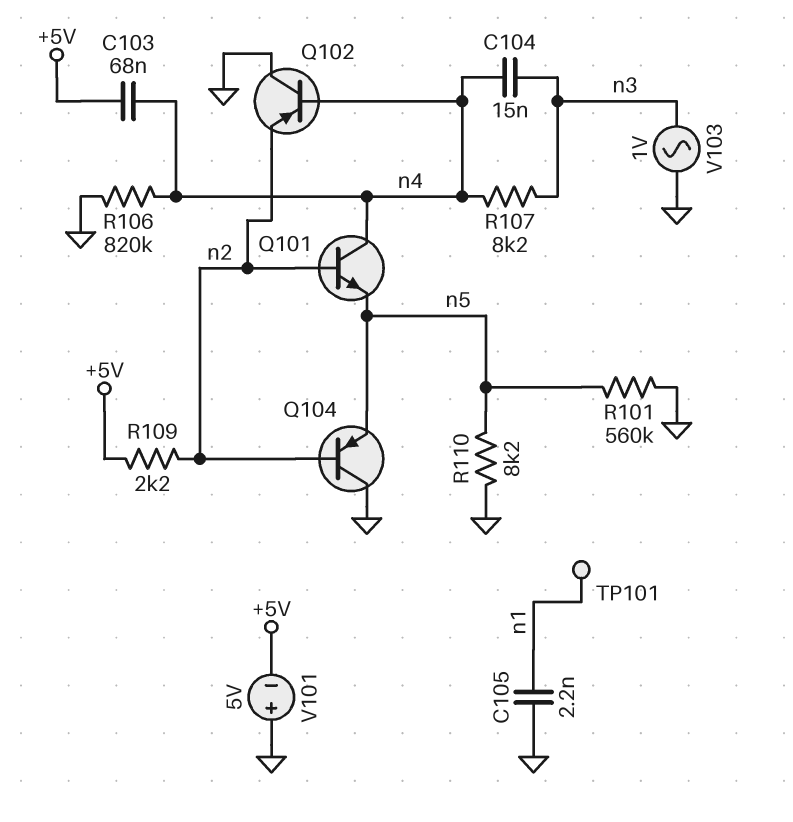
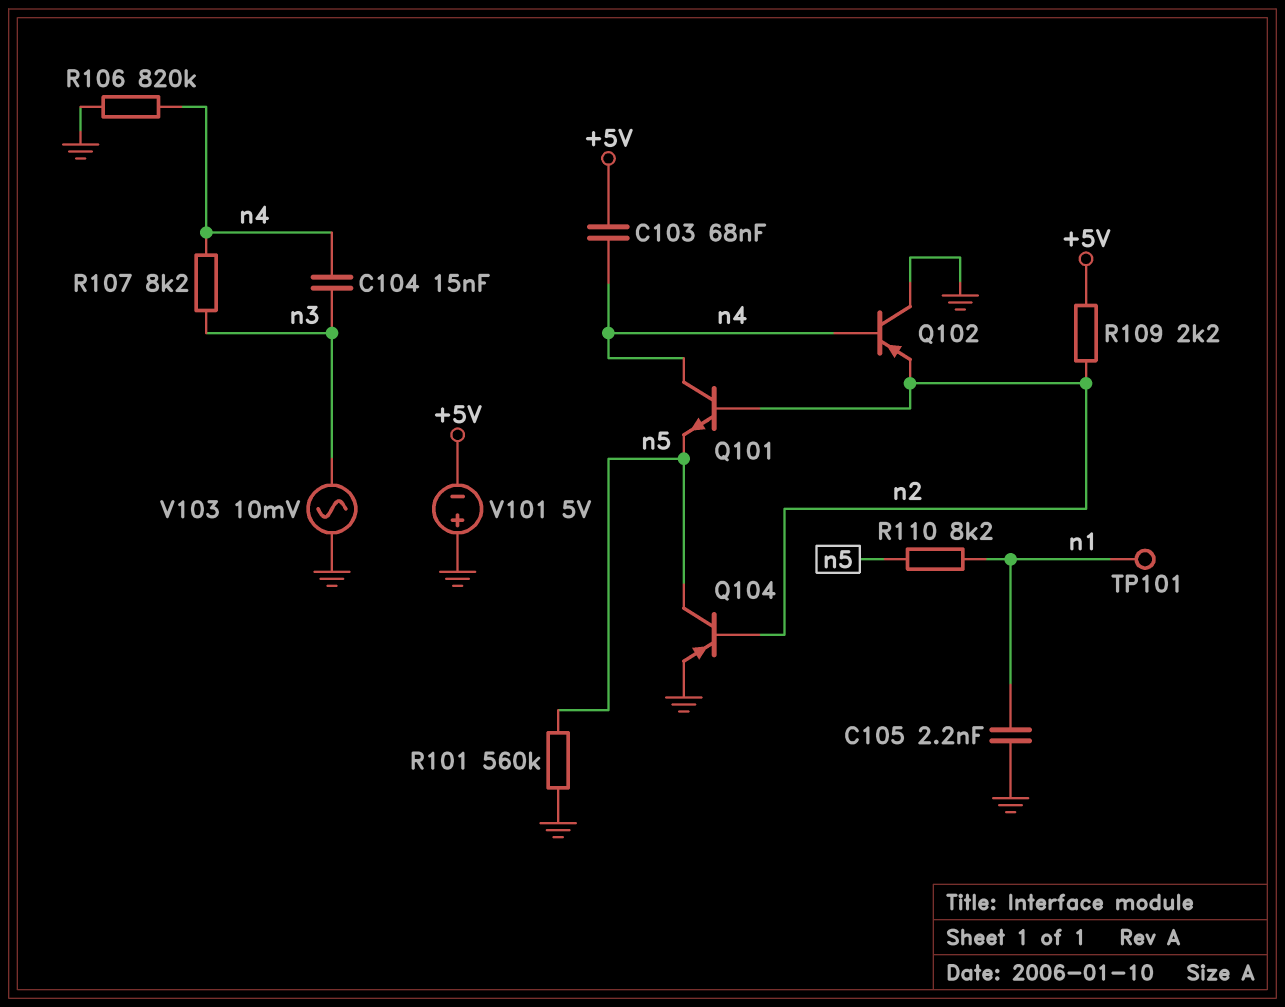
Q104: PNP (B n2, C GND, E n5) -> PNP (B n2, C n5, E GND)
R110: 8.2k (GND, n5) -> 8.2k (n1, n5)
V103: AC 1V (GND, n3) -> AC 10mV (GND, n3)

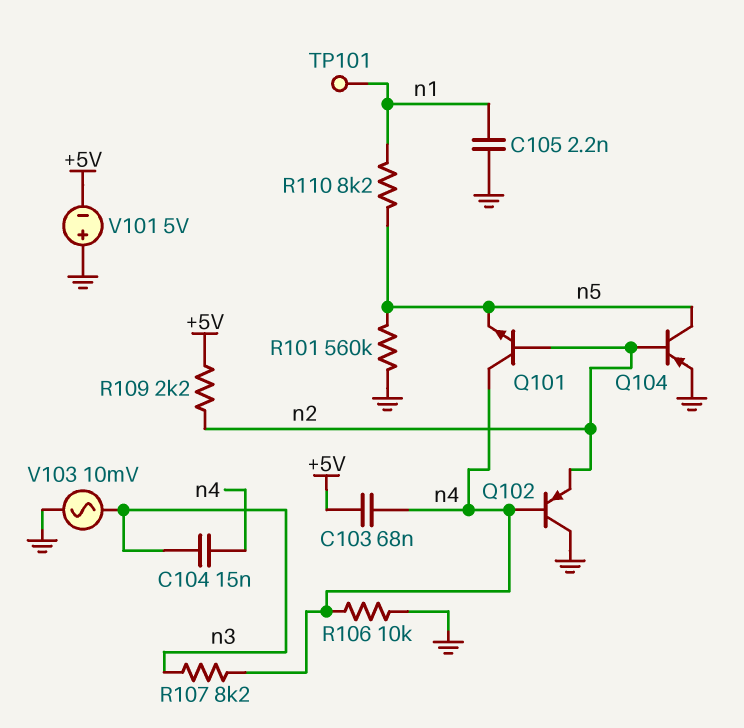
R106: 820k (GND, n4) -> 10k (GND, n4)

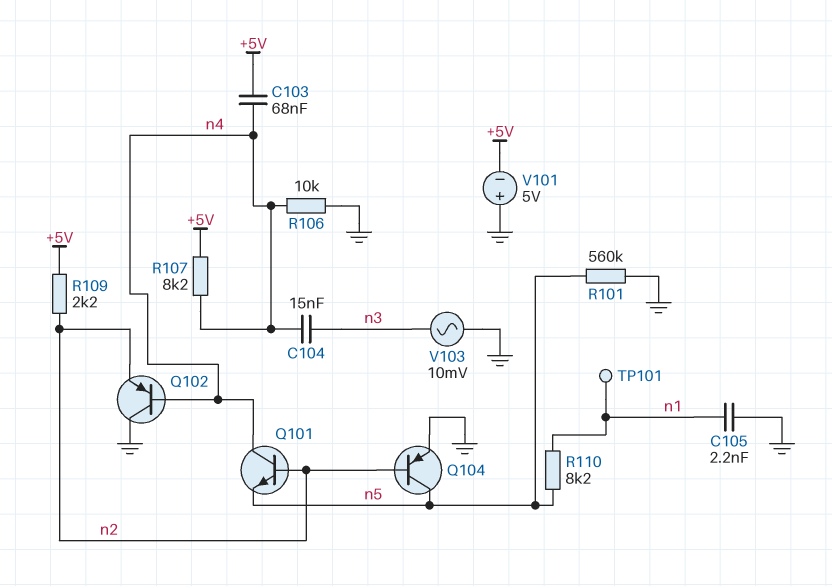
R107: 8.2k (n3, n4) -> 8.2k (+5V, n4)

